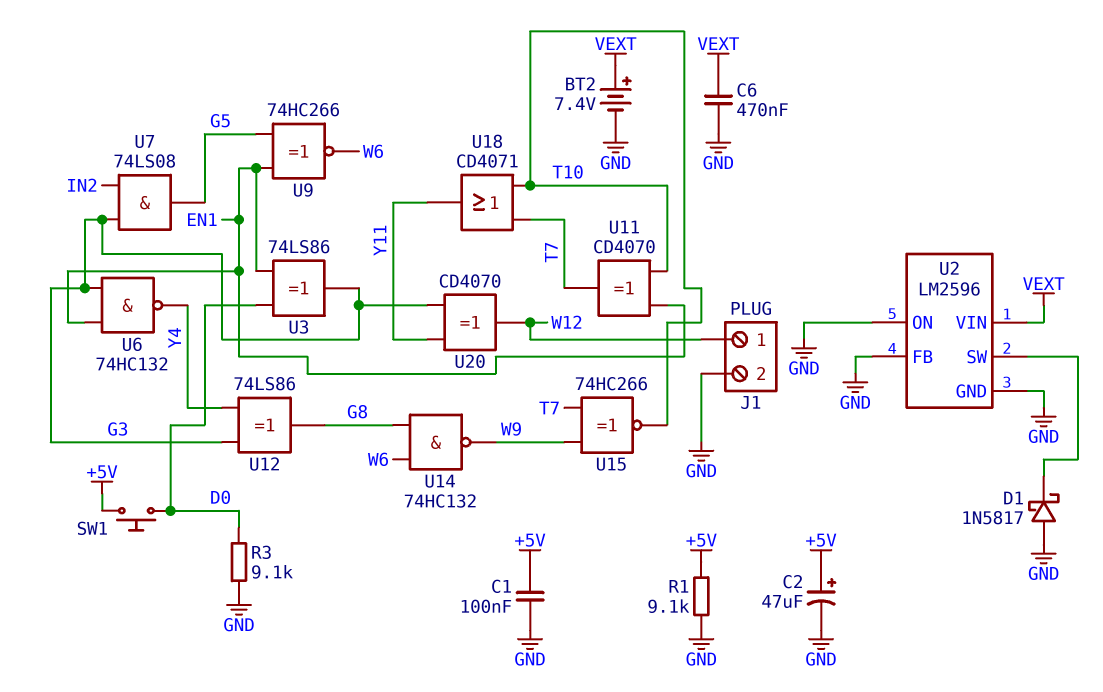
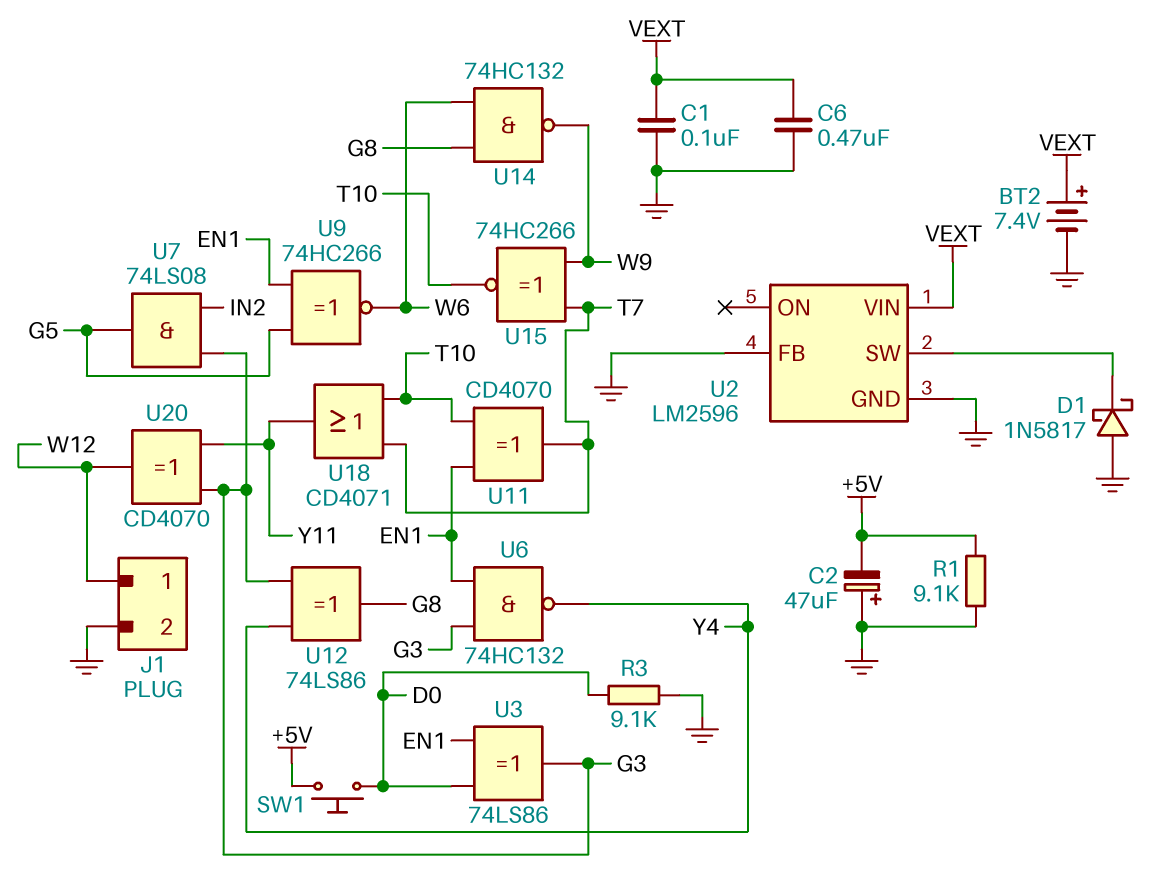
C1: 100nF (+5V, GND) -> 100nF (GND, VEXT)
C2: 47uF (plus +5V, minus GND) -> 47uF (plus GND, minus +5V)
U2 pin ON: GND -> none

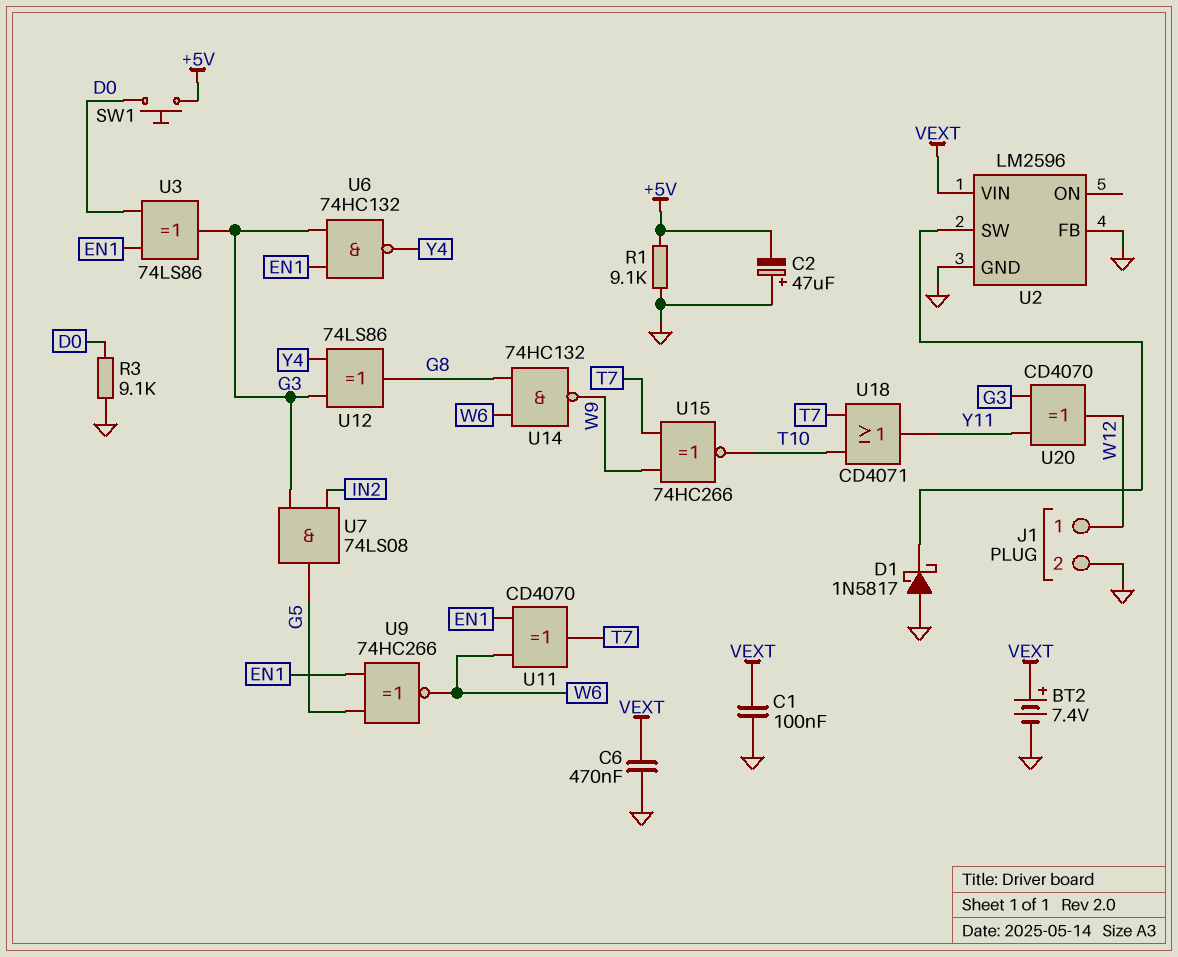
U11: XOR CD4070 (in EN1, in T10, out T7) -> XOR CD4070 (in EN1, in W6, out T7)

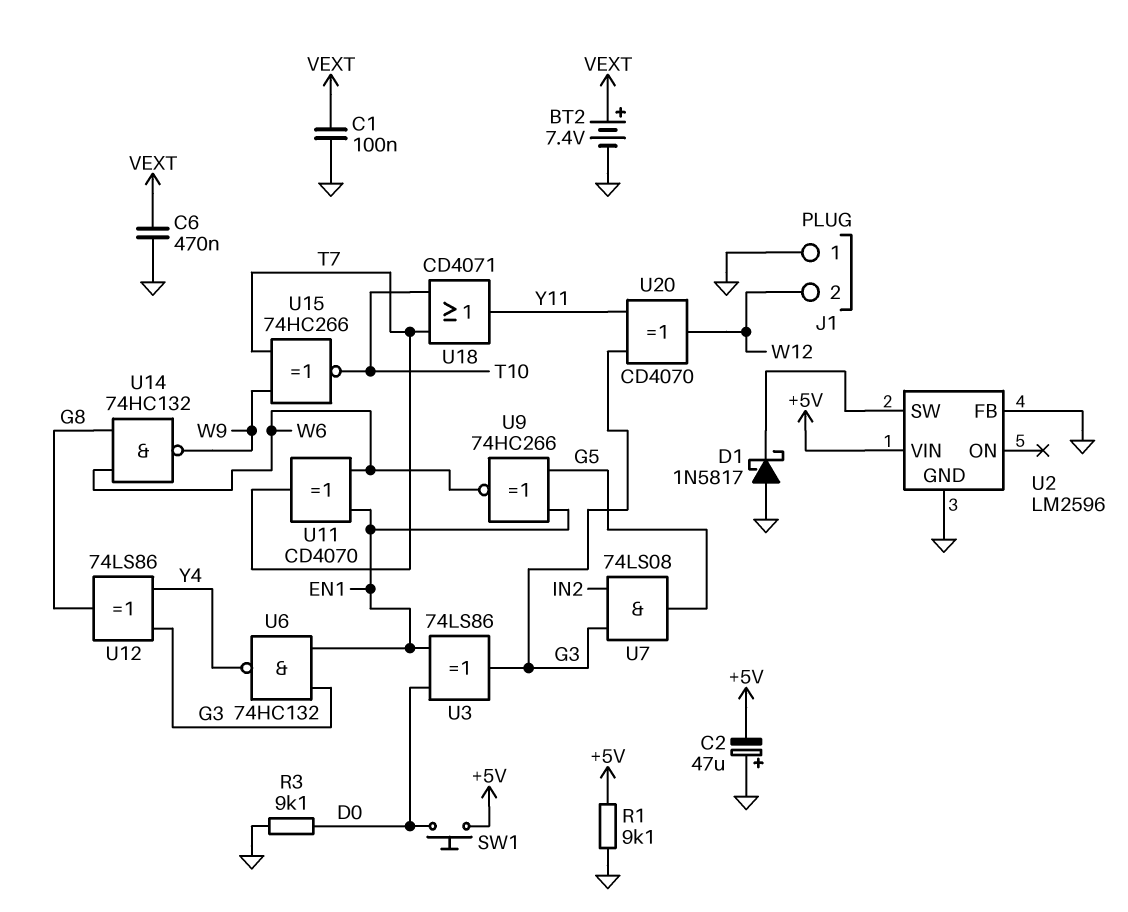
J1 pin 1: W12 -> GND
J1 pin 2: GND -> W12
U2 pin VIN: VEXT -> +5V

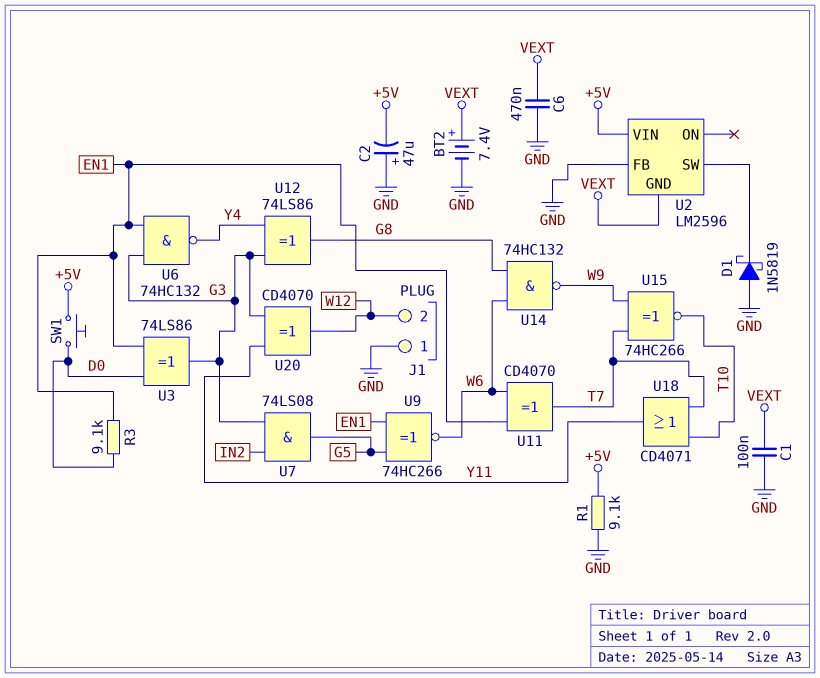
D1: schottky 1N5817 (A GND, K U2/SW) -> schottky 1N5819 (A GND, K U2/SW)
R3: 9.1k (D0, GND) -> 9.1k (D0, EN1)
U2 pin GND: GND -> VEXT

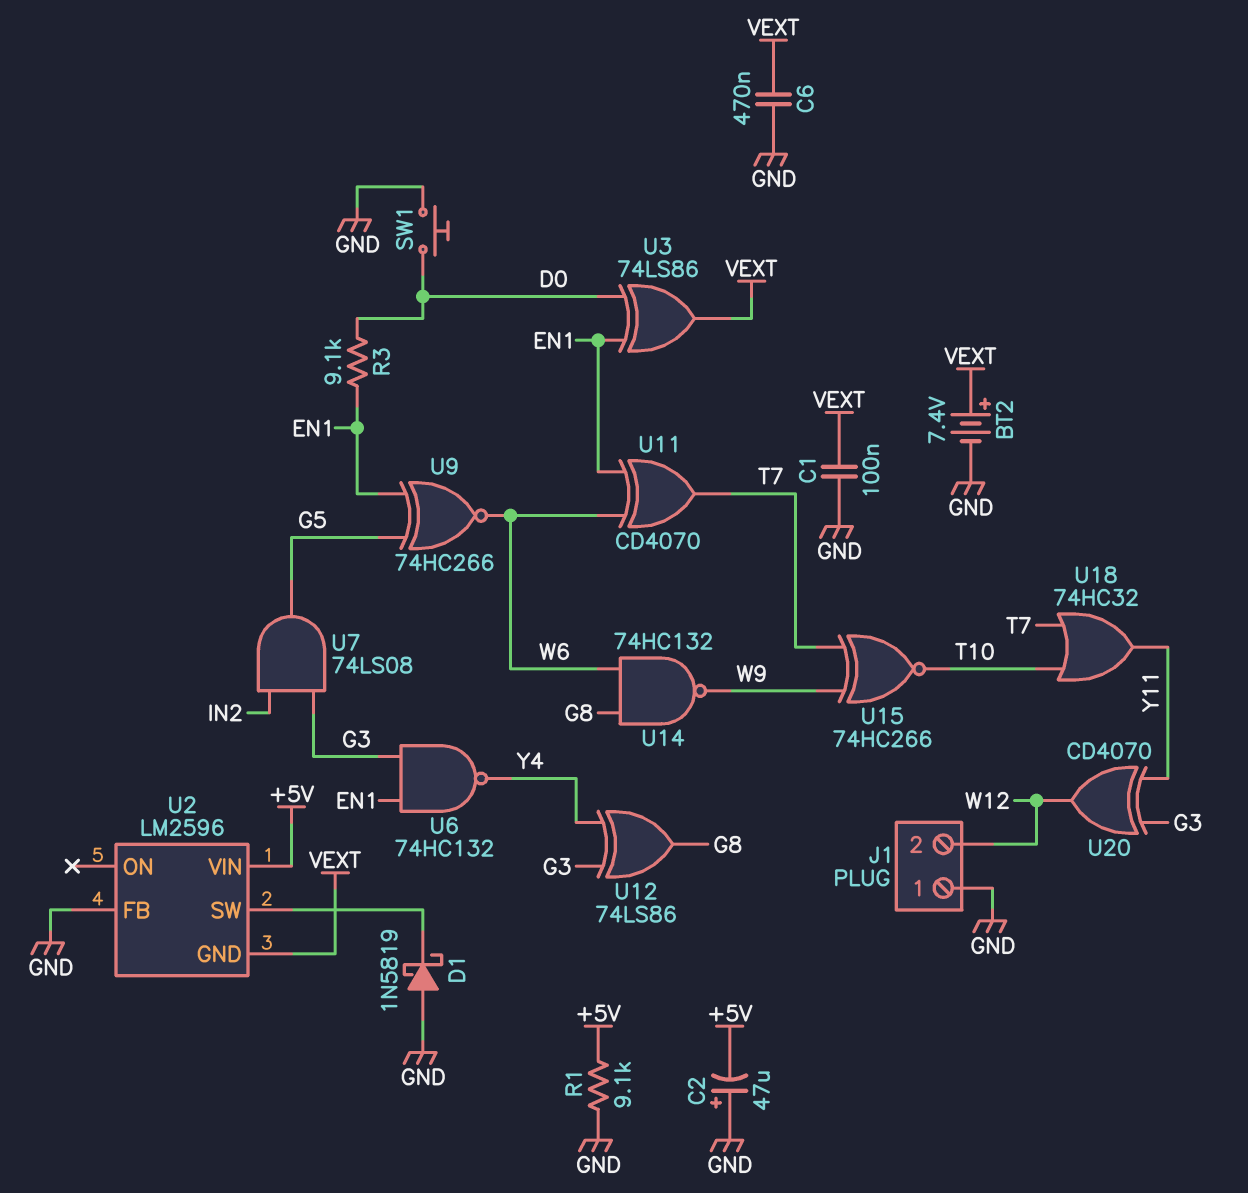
SW1: button (+5V, D0) -> button (D0, GND)
U3: XOR 74LS86 (in D0, in EN1, out G3) -> XOR 74LS86 (in D0, in EN1, out VEXT)
U18: OR CD4071 (in T7, in T10, out Y11) -> OR 74HC32 (in T7, in T10, out Y11)

